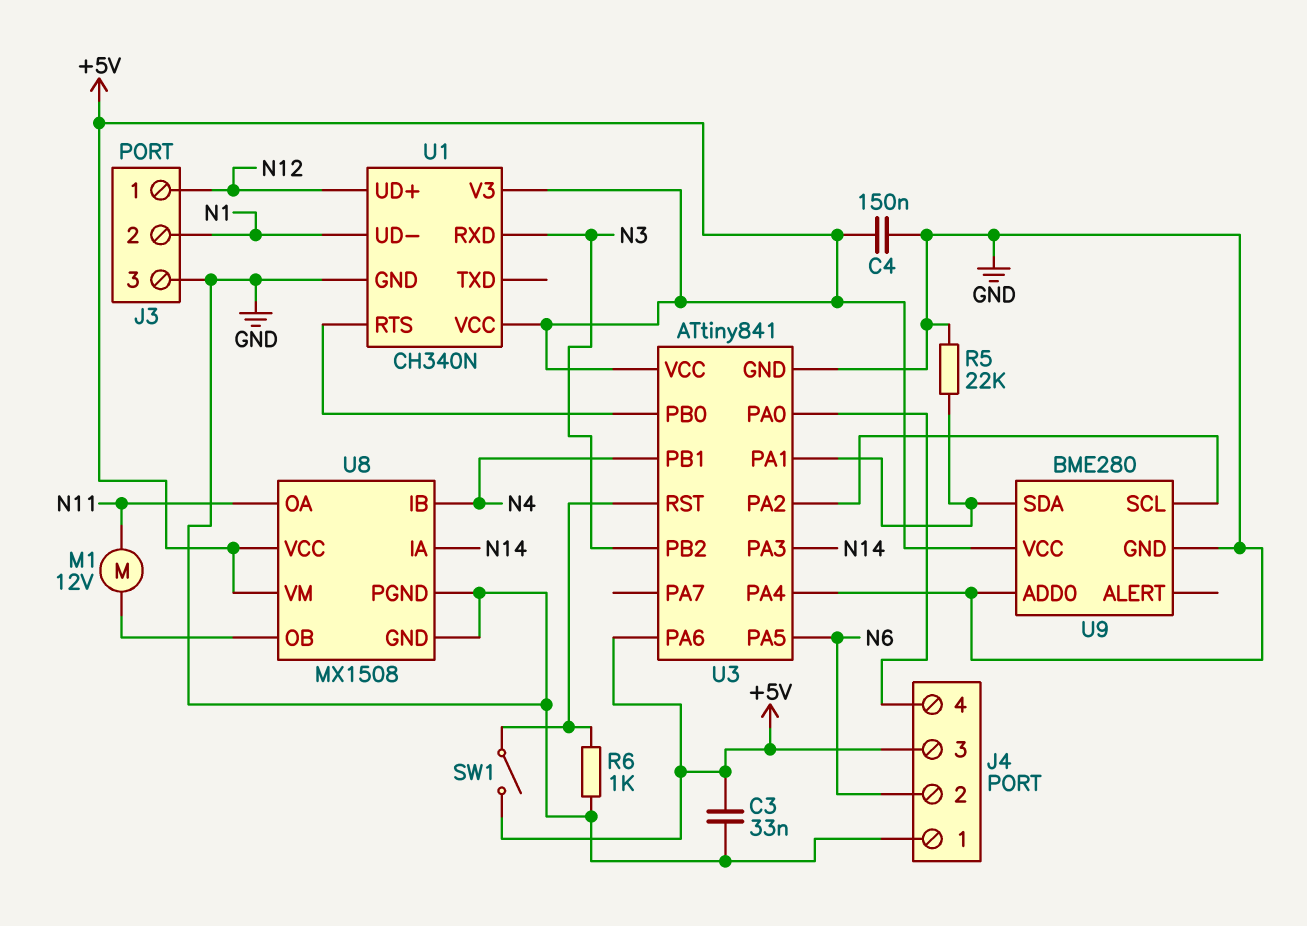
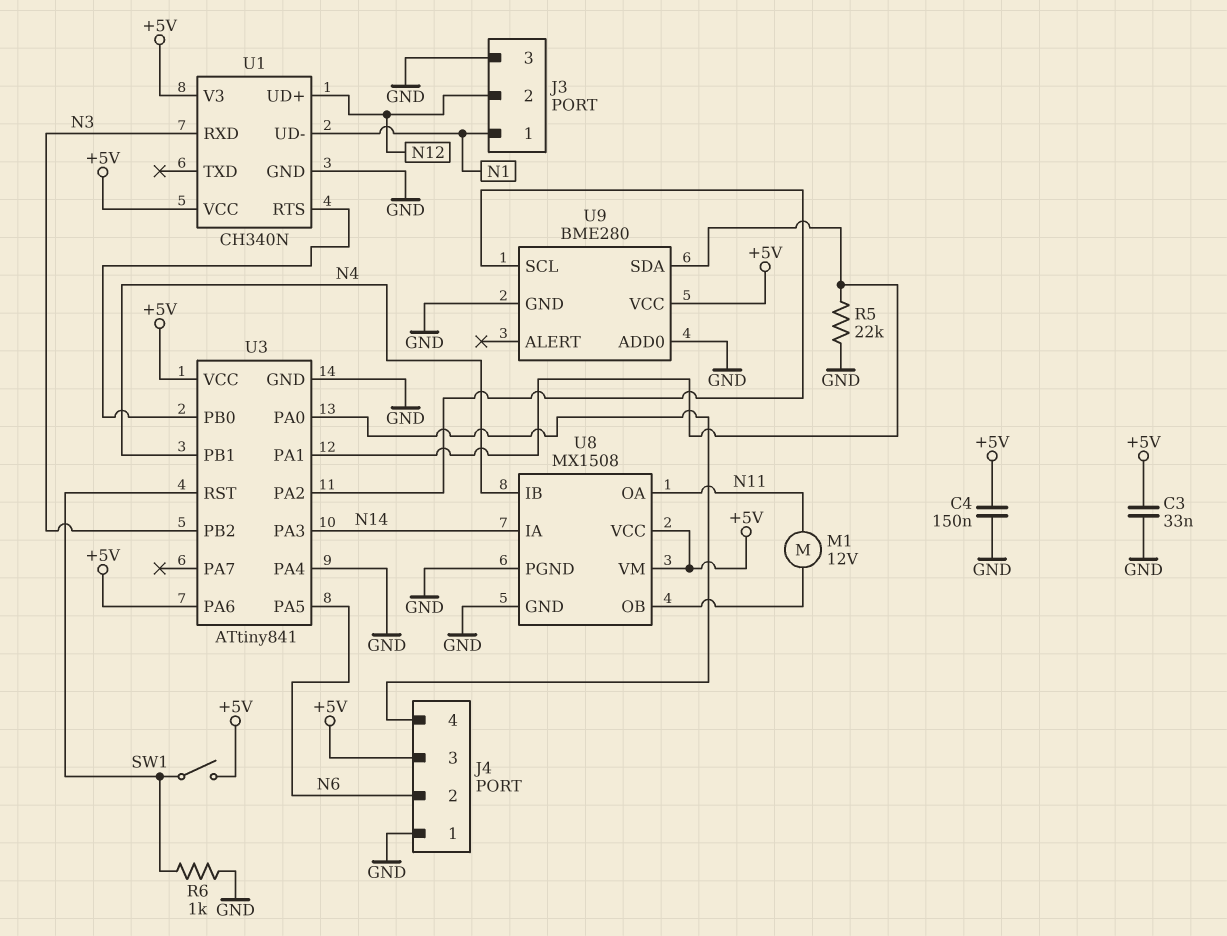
J3 pin 1: N12 -> N1
J3 pin 2: N1 -> N12

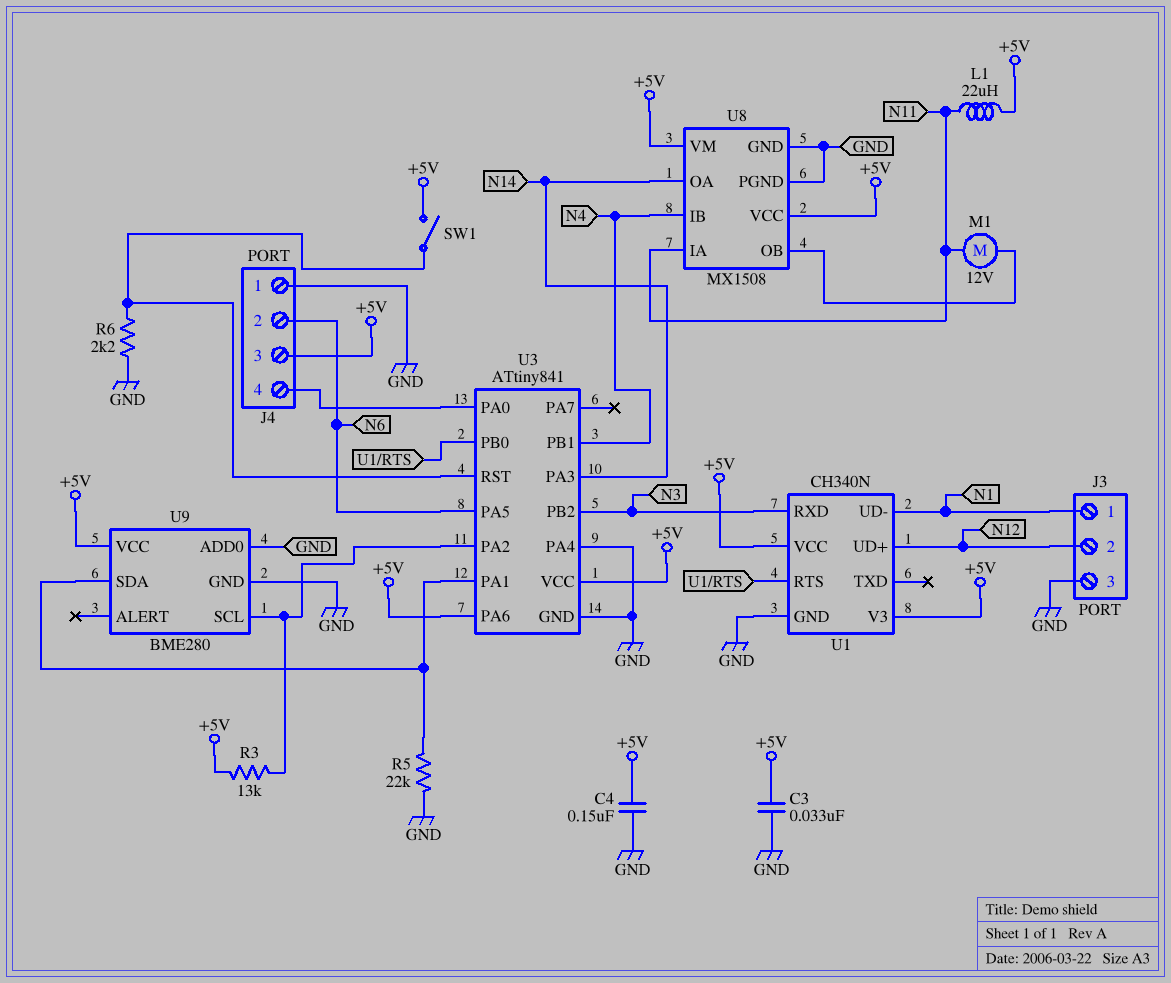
L1: none -> 22uH (+5V, N11)
R3: none -> 13k (+5V, U3/PA2)
R6: 1k (GND, U3/RST) -> 2.2k (GND, U3/RST)
U8 pin IA: N14 -> N11
U8 pin OA: N11 -> N14

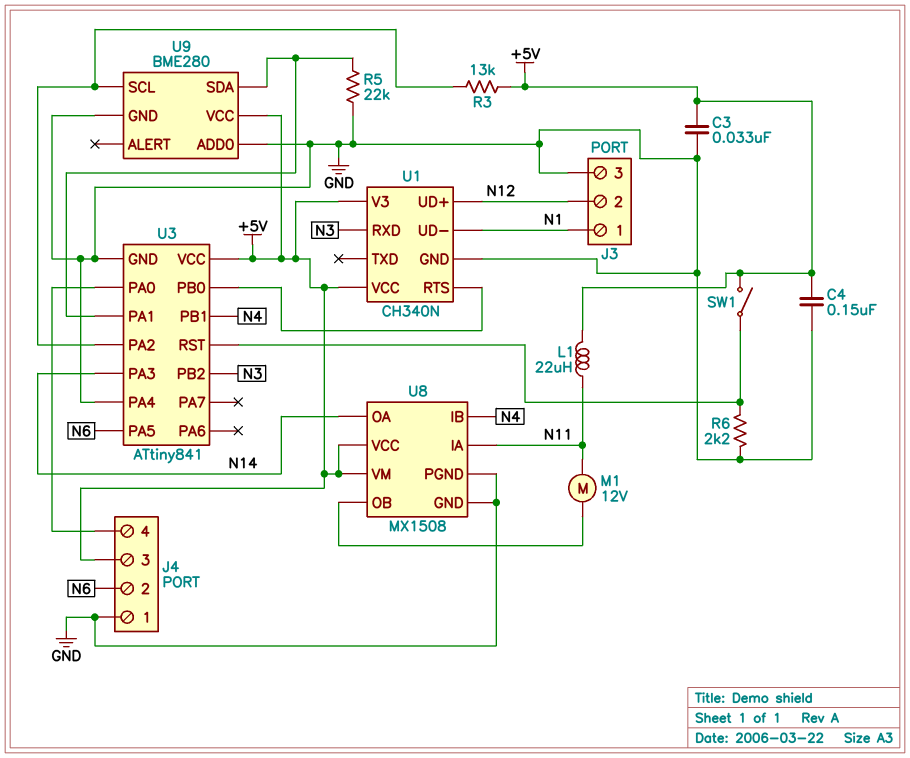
U3 pin PA6: +5V -> none

